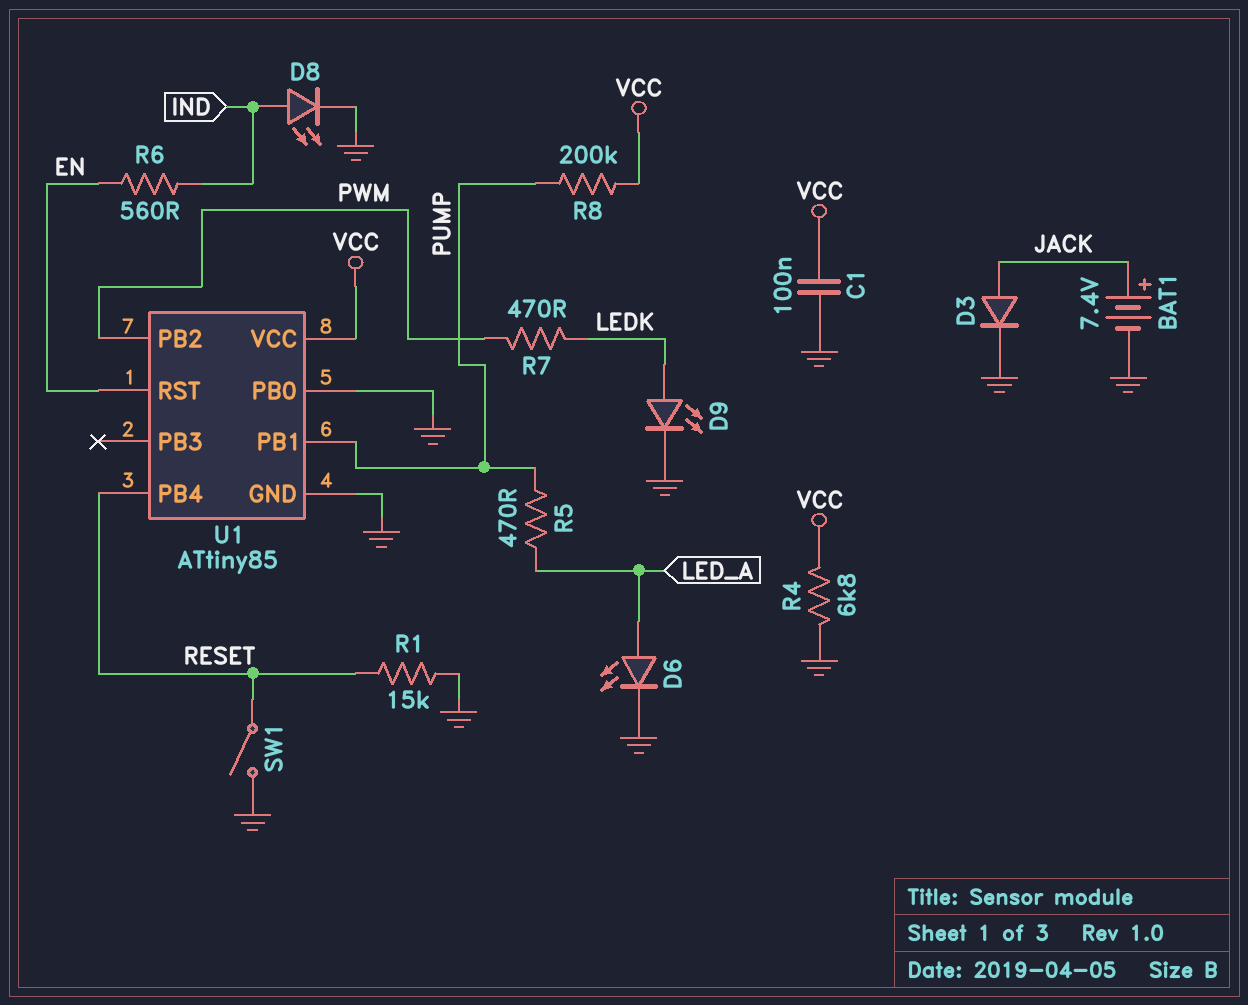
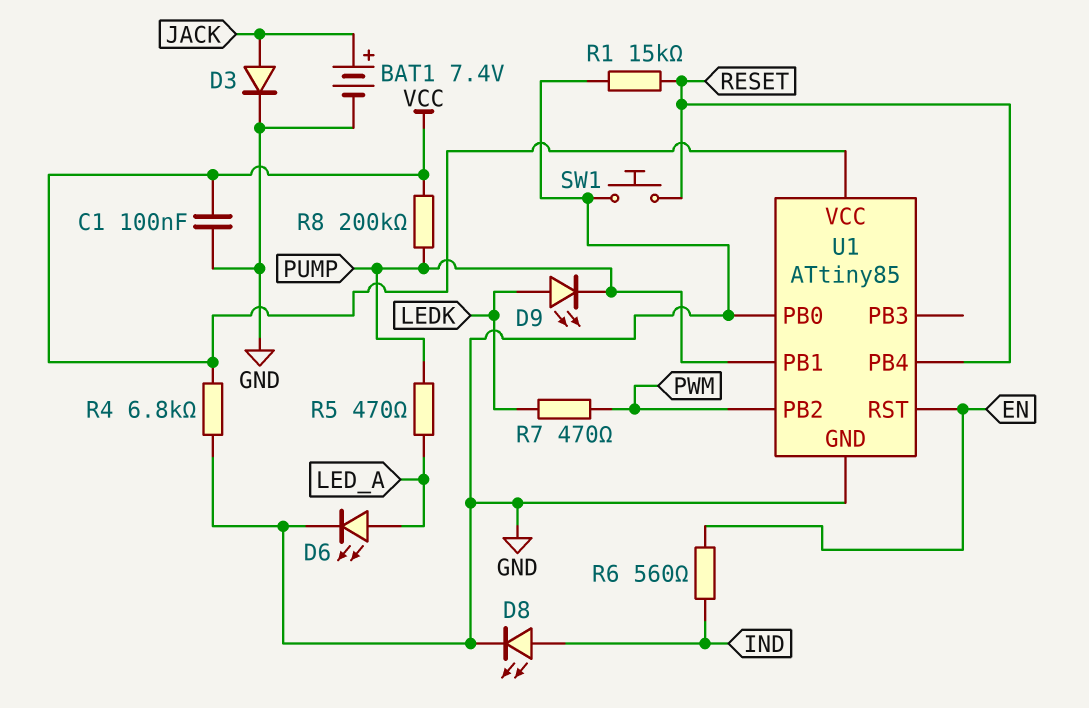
D9: LED (A LEDK, K GND) -> LED (A LEDK, K PUMP)
SW1: switch (GND, RESET) -> button (GND, RESET)

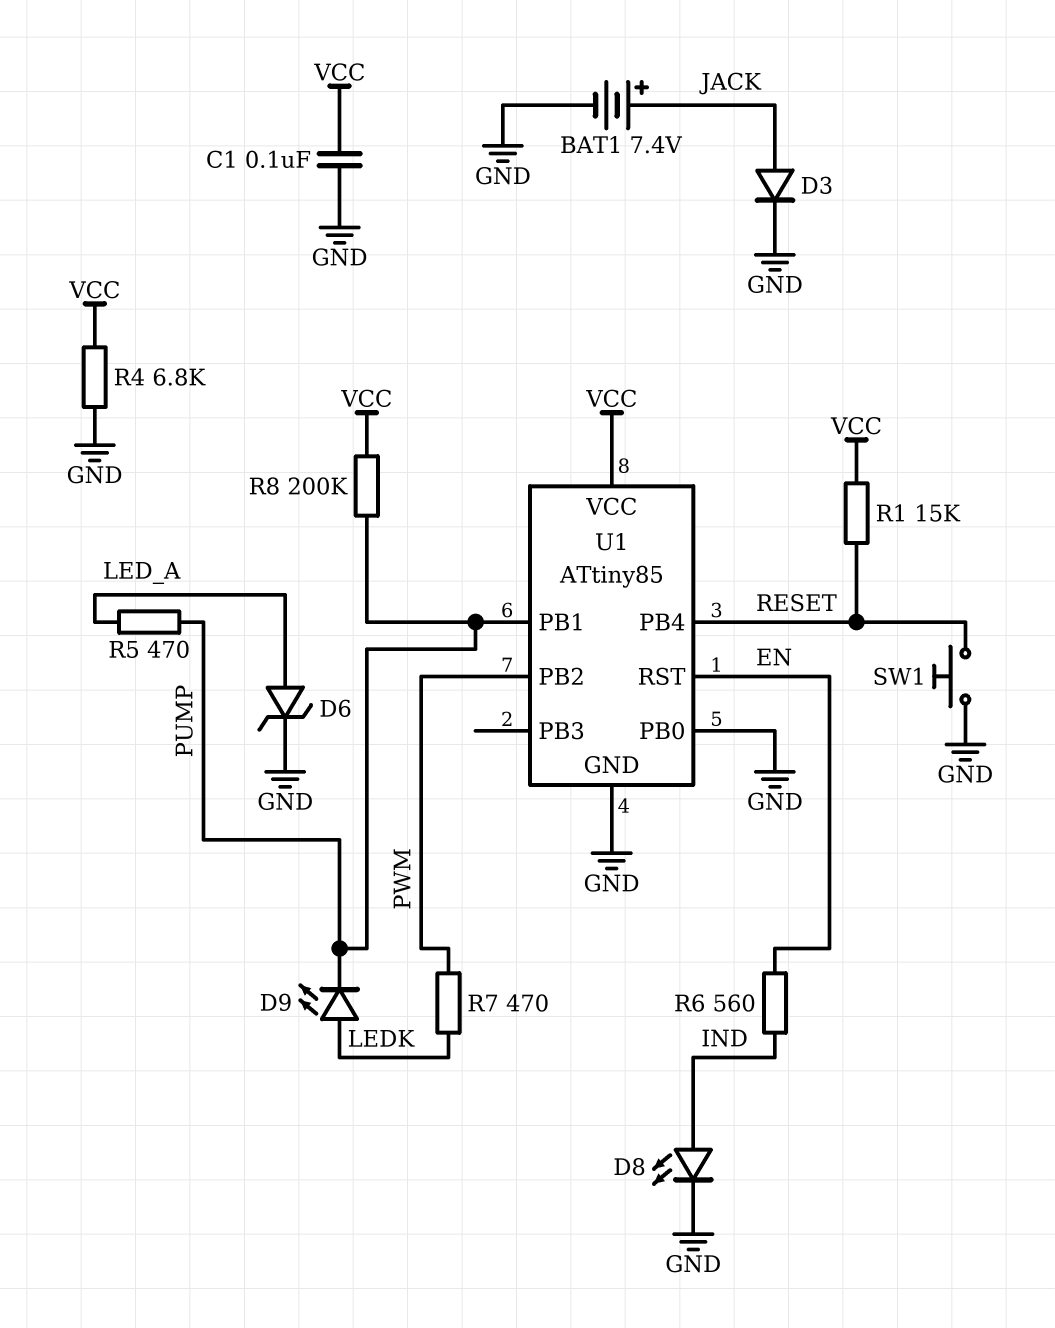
D6: LED (A LED_A, K GND) -> zener (A LED_A, K GND)
R1: 15k (GND, RESET) -> 15k (RESET, VCC)

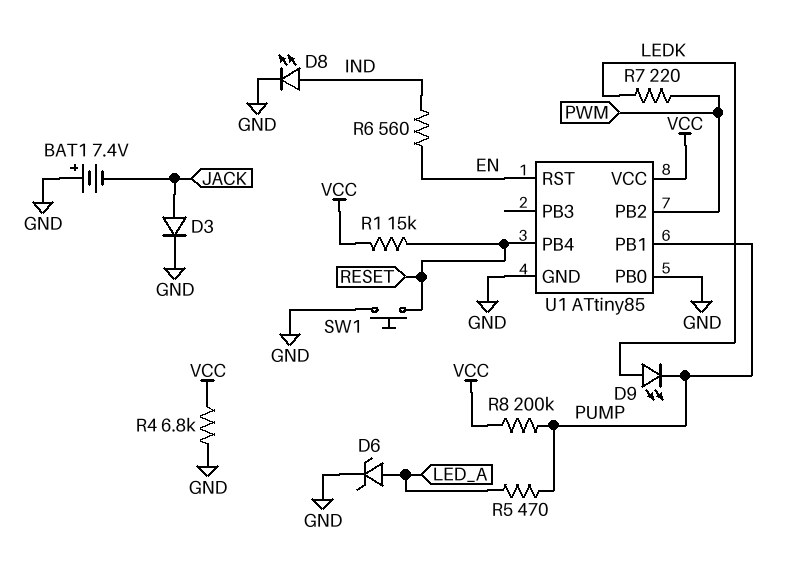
BAT1: 7.4V (plus JACK, minus GND) -> 7.4V (plus GND, minus JACK)
C1: 100nF (GND, VCC) -> none
R7: 470 (LEDK, PWM) -> 220 (LEDK, PWM)

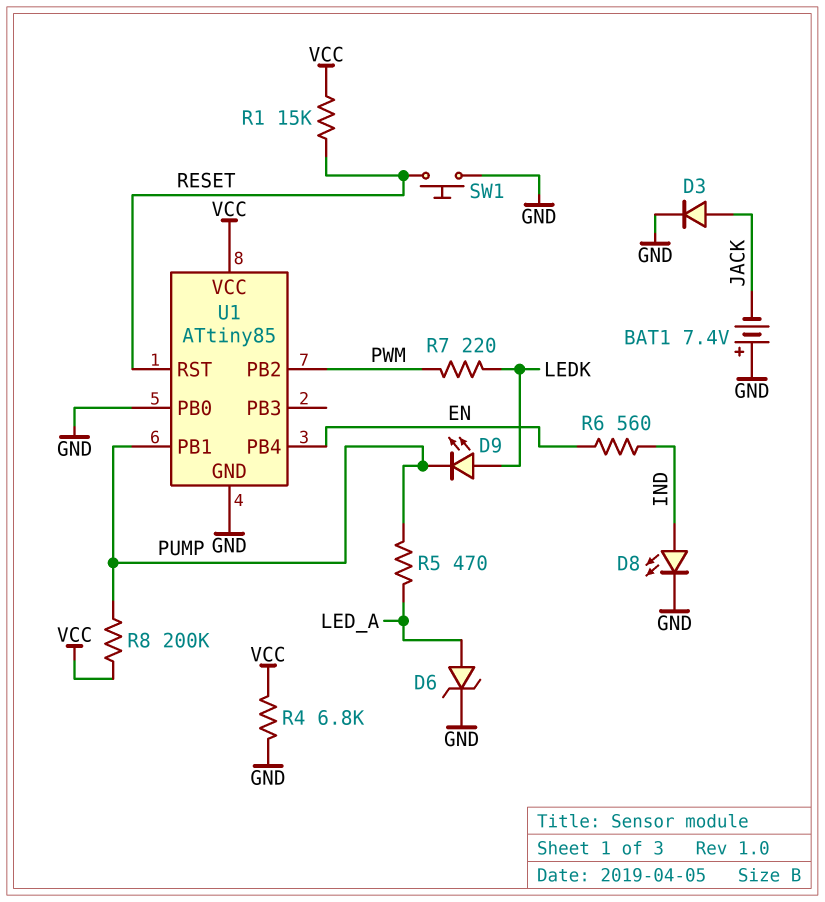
U1 pin PB4: RESET -> EN
U1 pin RST: EN -> RESET

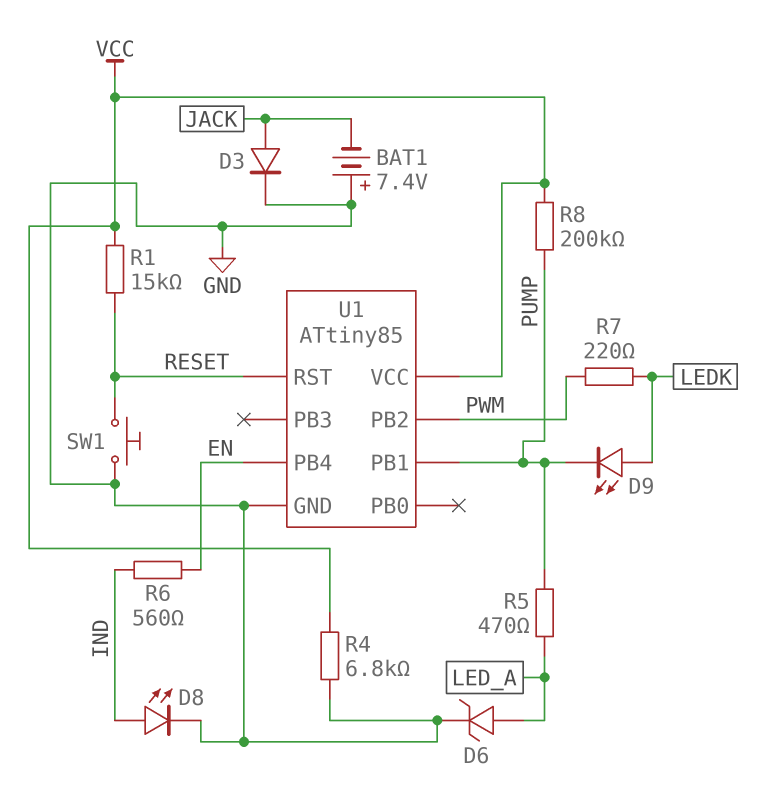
U1 pin PB0: GND -> none

